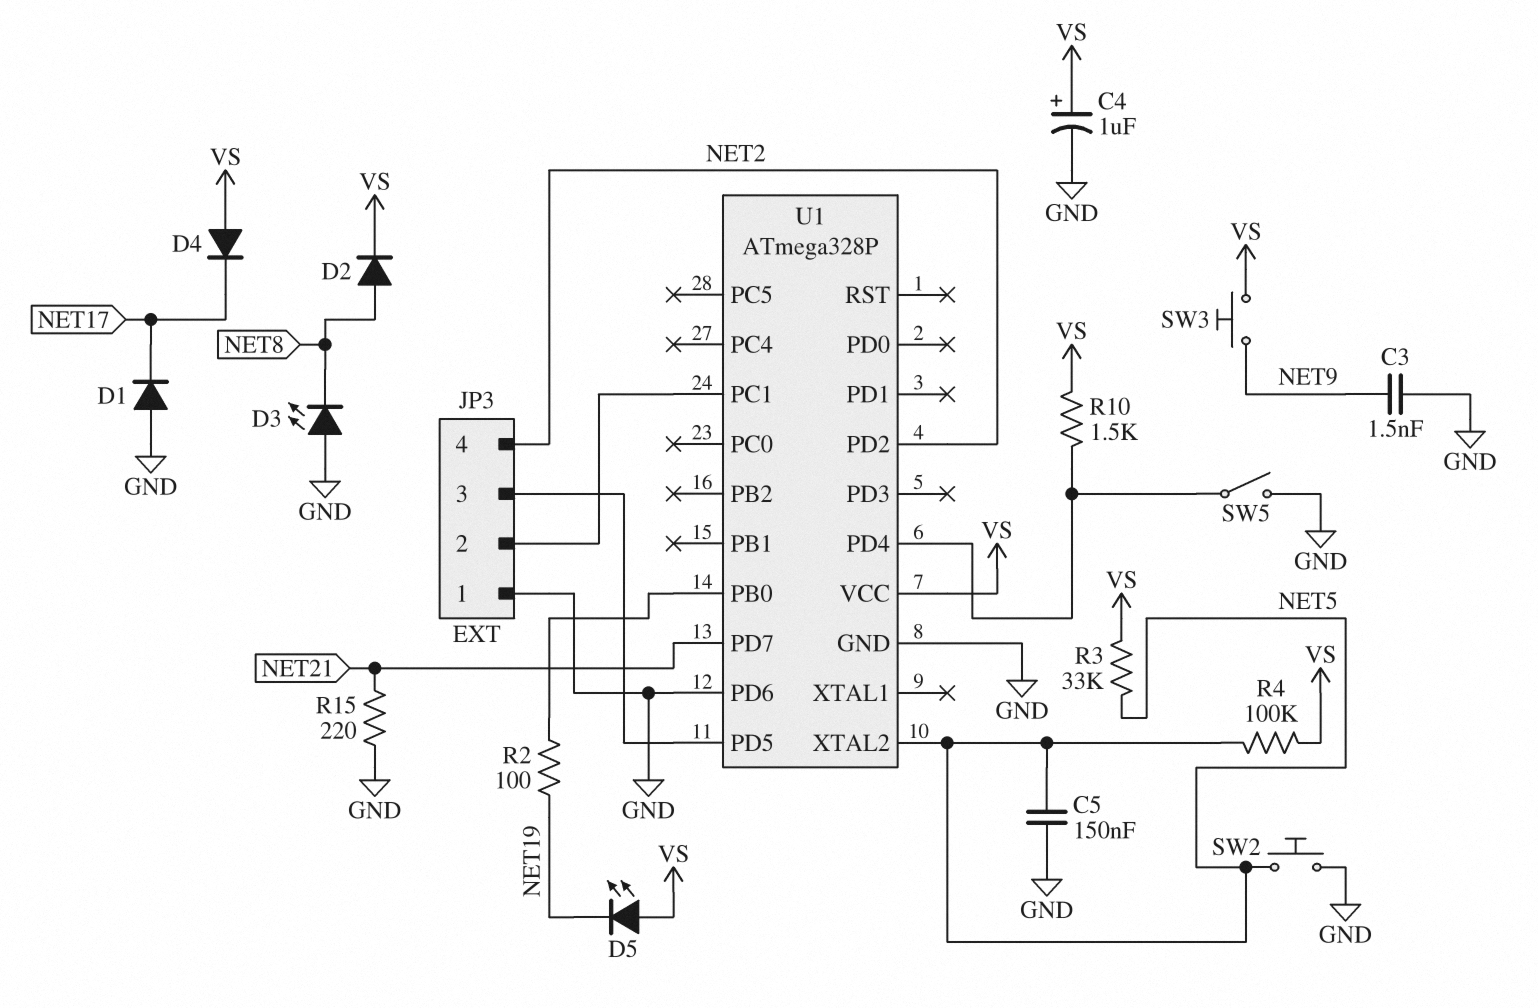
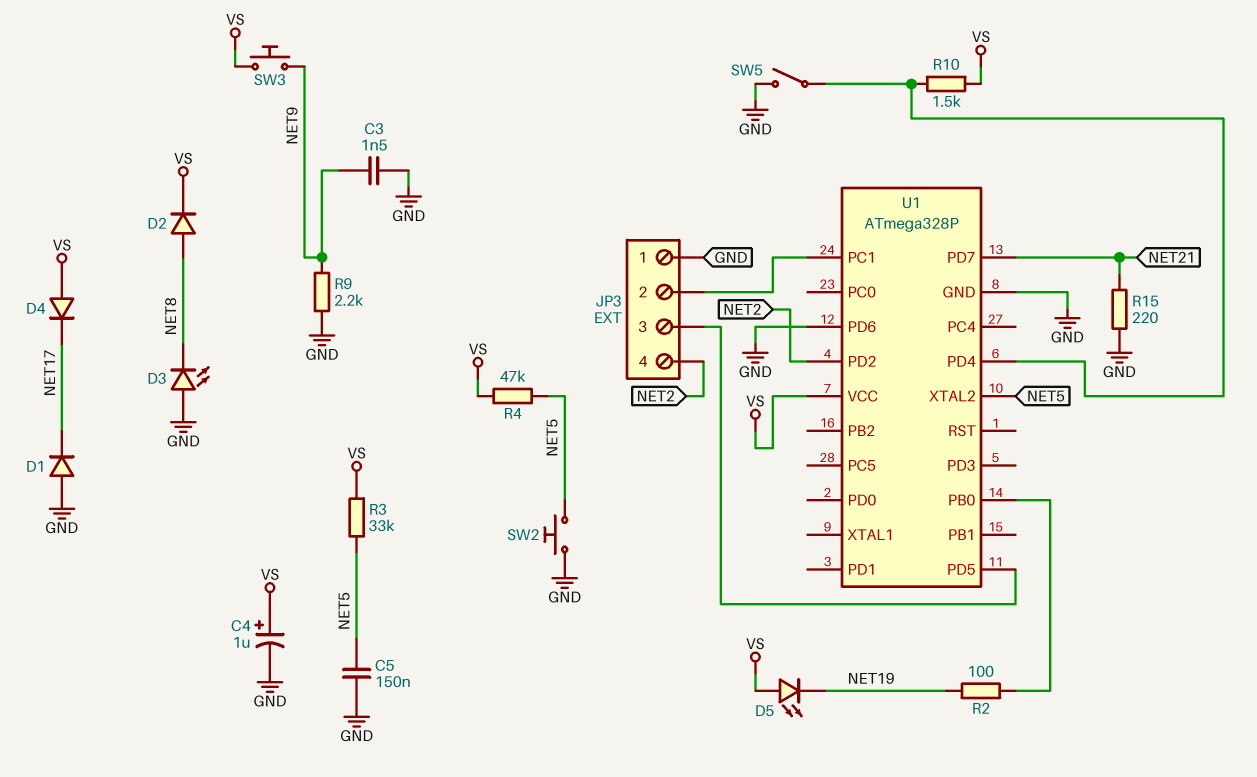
R4: 100k (NET5, VS) -> 47k (NET5, VS)
R9: none -> 2.2k (GND, NET9)

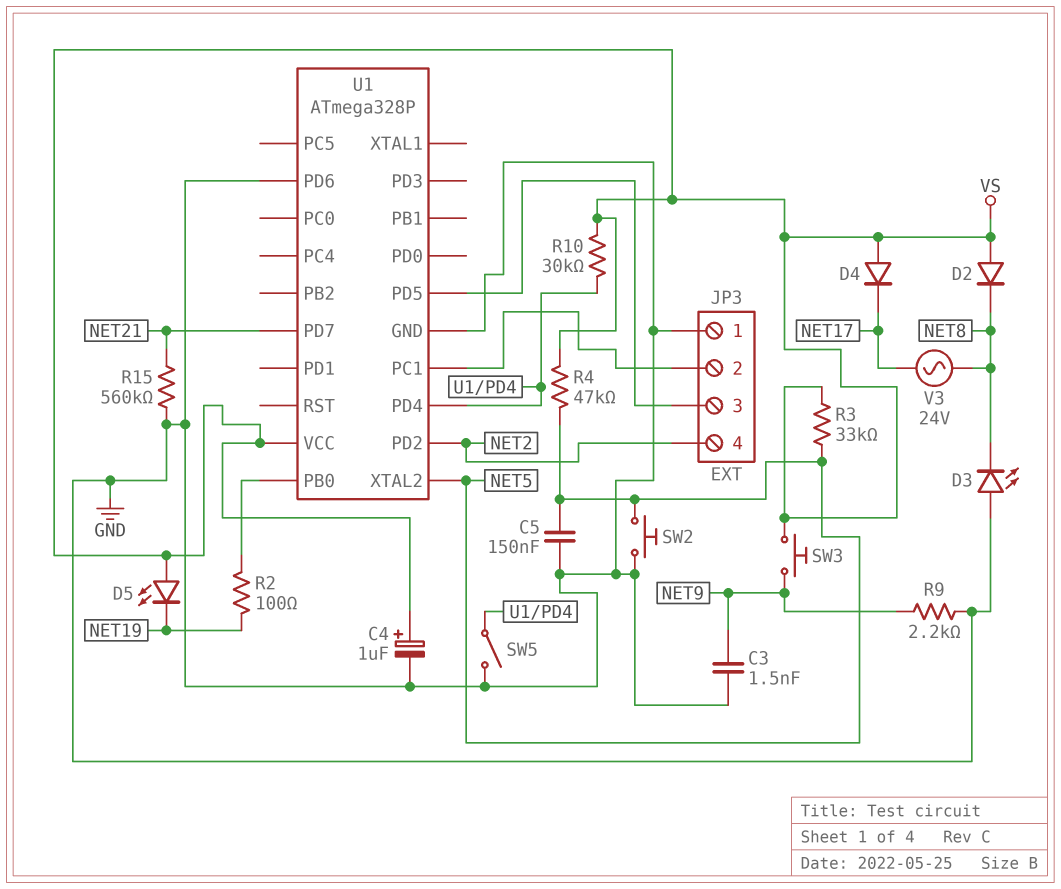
D1: diode (A GND, K NET17) -> none
D2: diode (A NET8, K VS) -> diode (A VS, K NET8)
R10: 1.5k (U1/PD4, VS) -> 30k (U1/PD4, VS)
R15: 220 (GND, NET21) -> 560k (GND, NET21)
V3: none -> AC 24V (NET8, NET17)

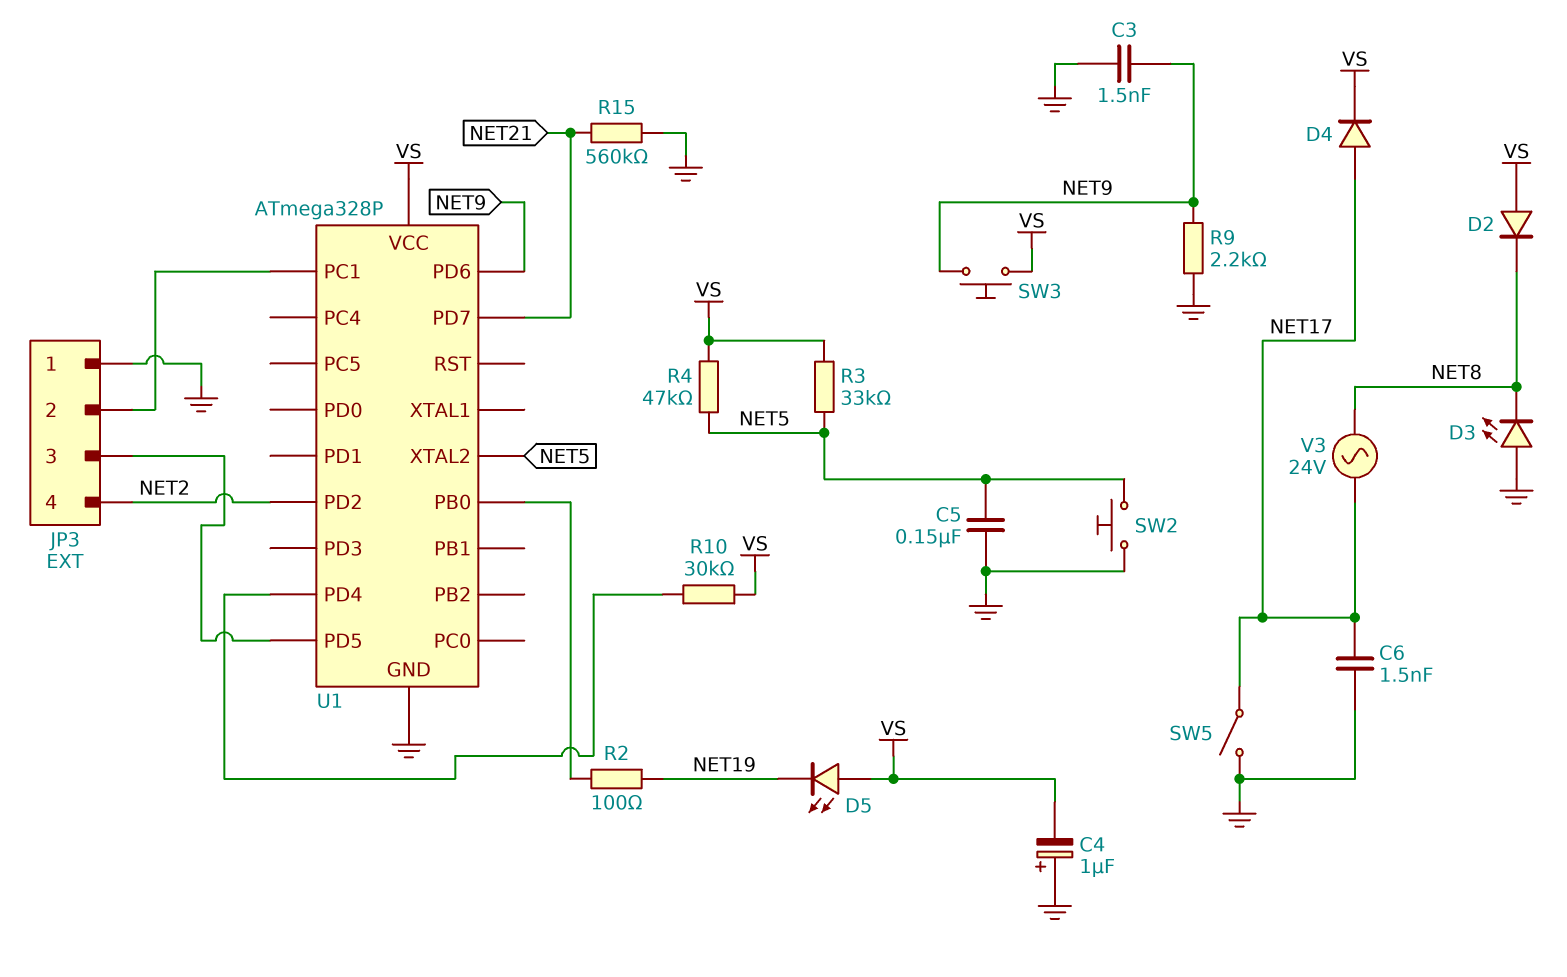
C4: 1uF (plus VS, minus GND) -> 1uF (plus GND, minus VS)
C6: none -> 1.5nF (GND, NET17)
D4: diode (A VS, K NET17) -> diode (A NET17, K VS)
SW5: switch (GND, U1/PD4) -> switch (GND, NET17)
U1 pin PD6: GND -> NET9

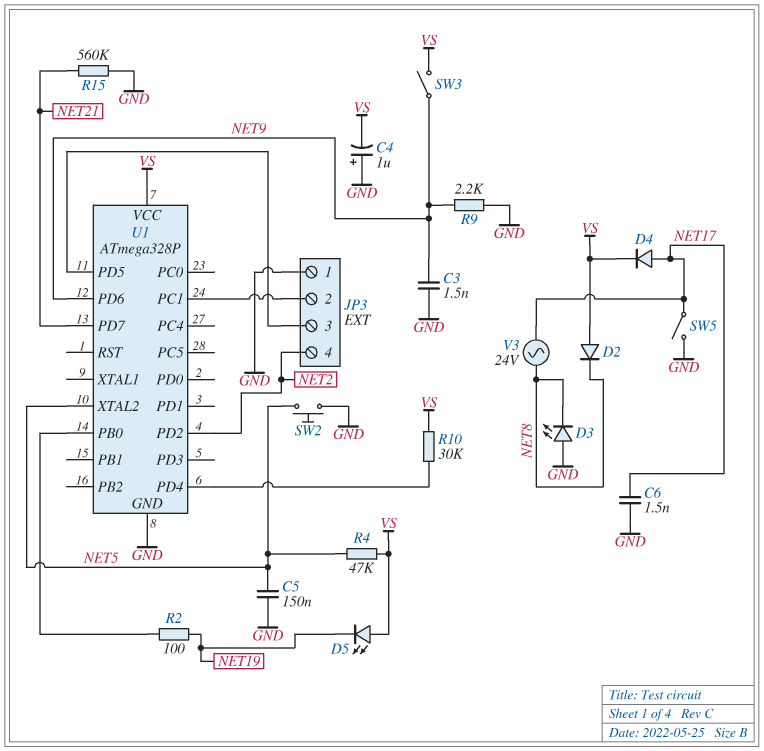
R3: 33k (NET5, VS) -> none
SW3: button (NET9, VS) -> switch (NET9, VS)

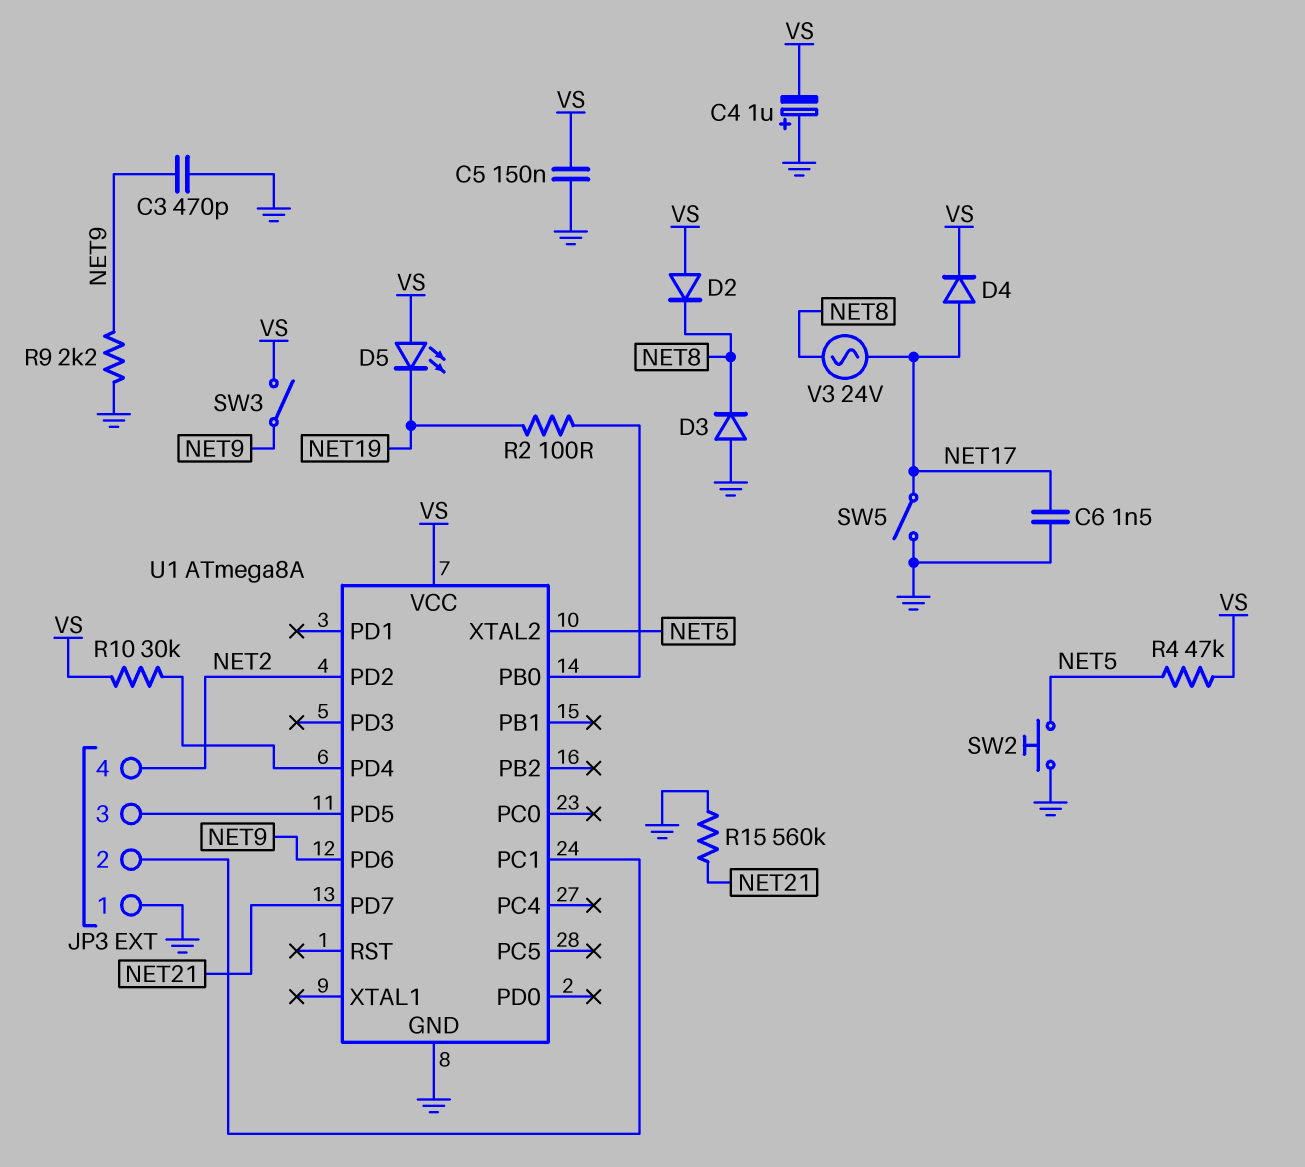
C3: 1.5nF (GND, NET9) -> 470pF (GND, NET9)
C5: 150nF (GND, NET5) -> 150nF (GND, VS)
D3: LED (A GND, K NET8) -> diode (A GND, K NET8)
U1: ATmega328P -> ATmega8A

